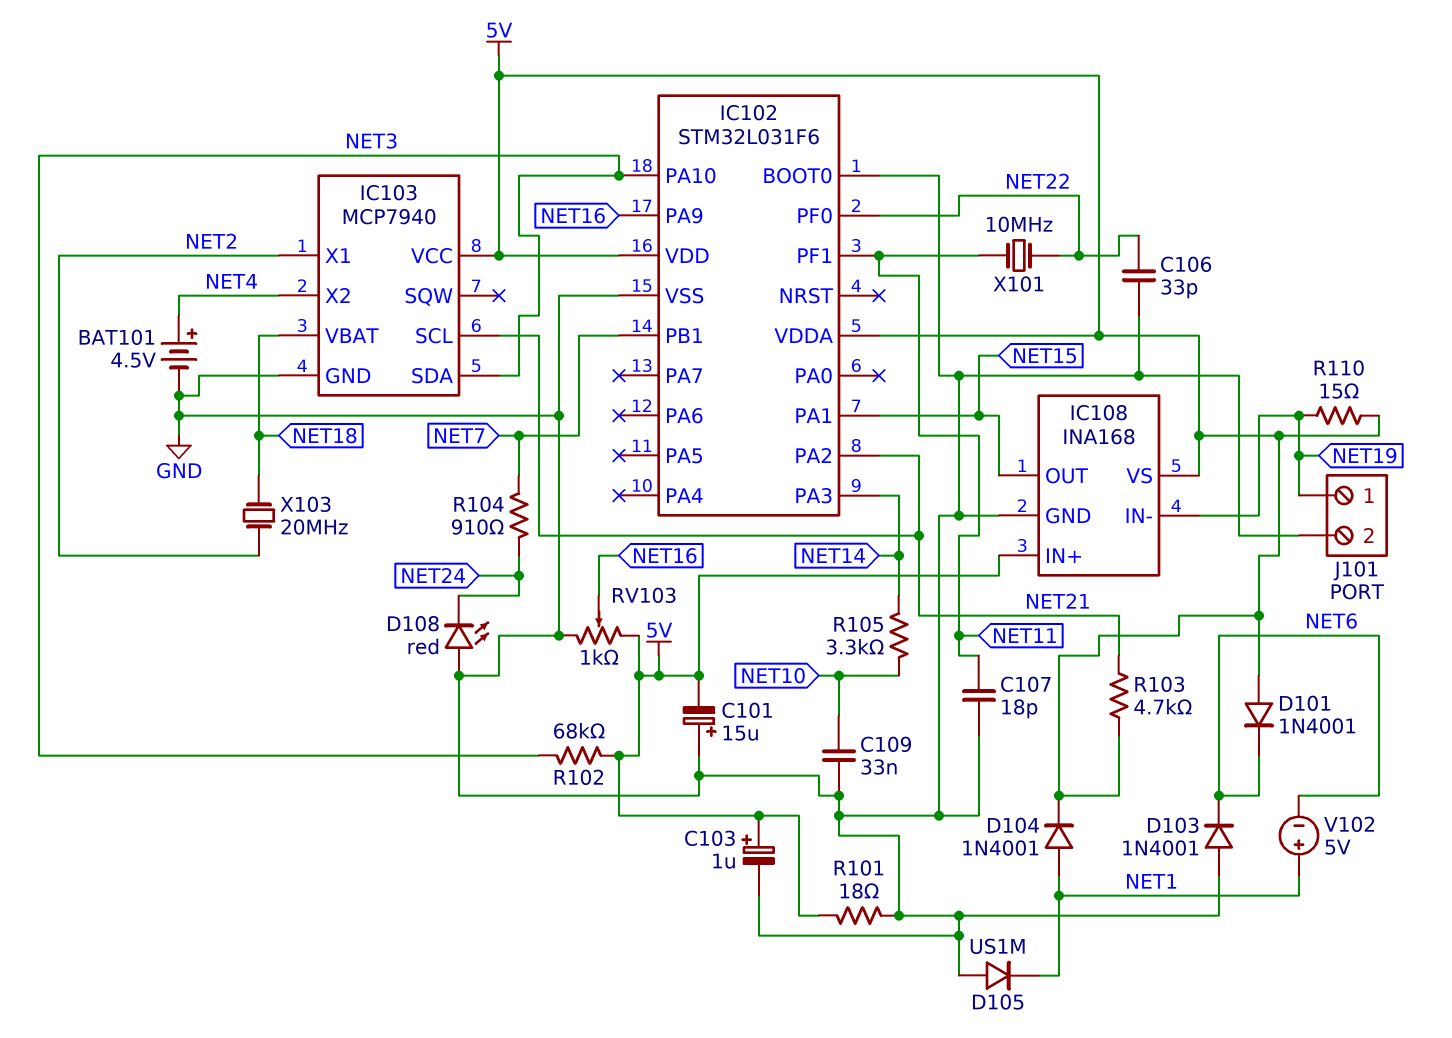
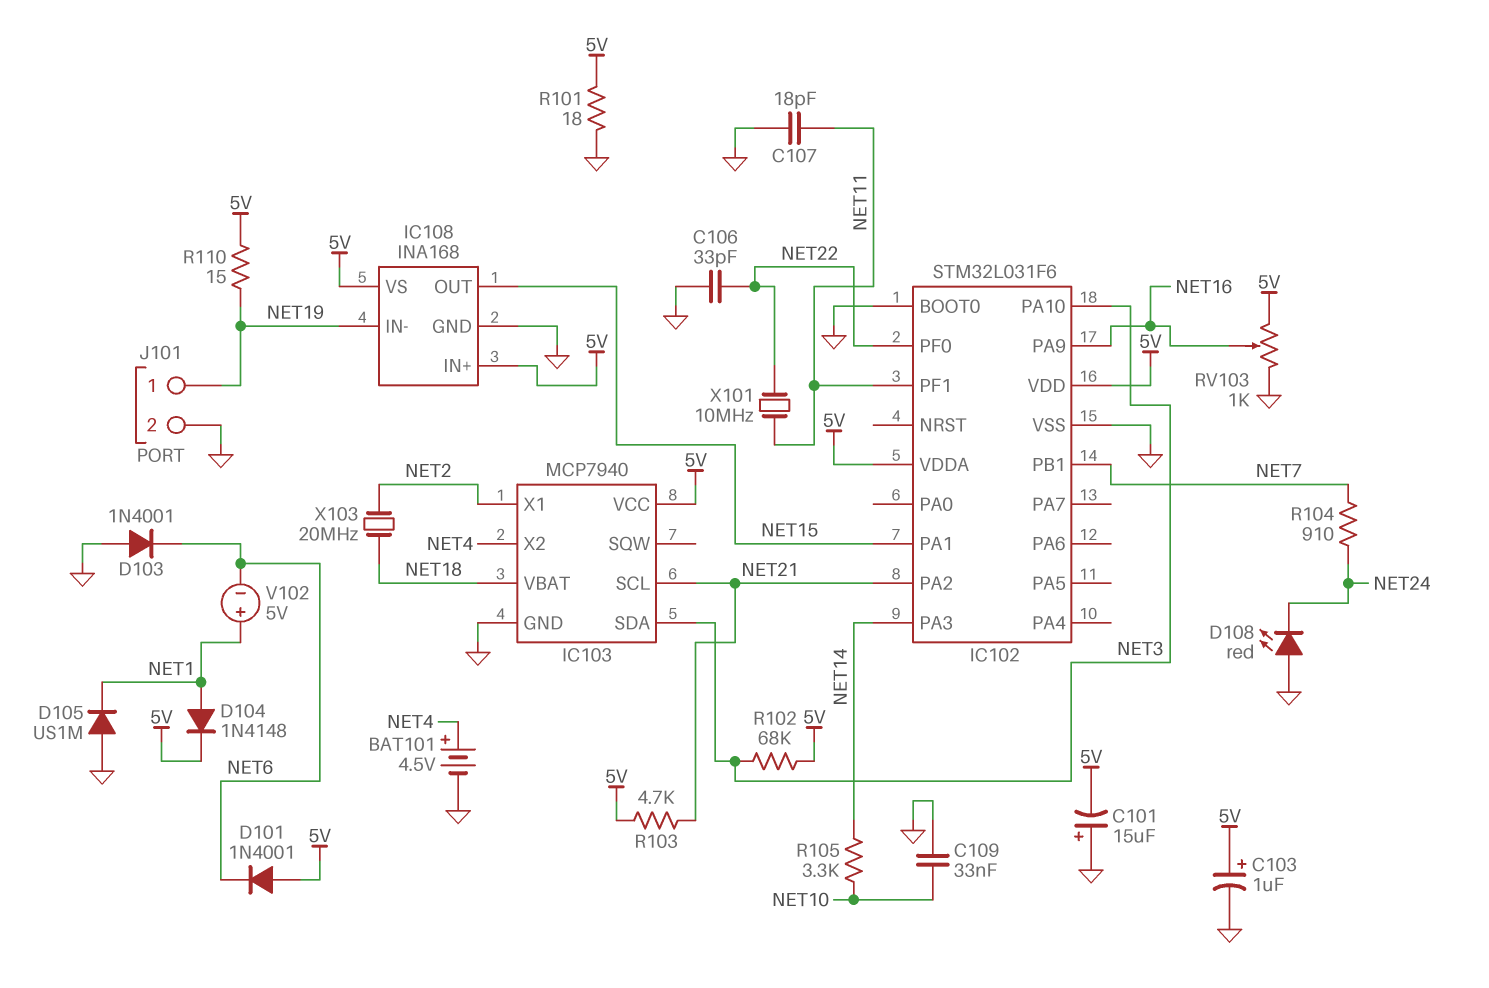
D104: diode 1N4001 (A NET1, K 5V) -> diode 1N4148 (A NET1, K 5V)

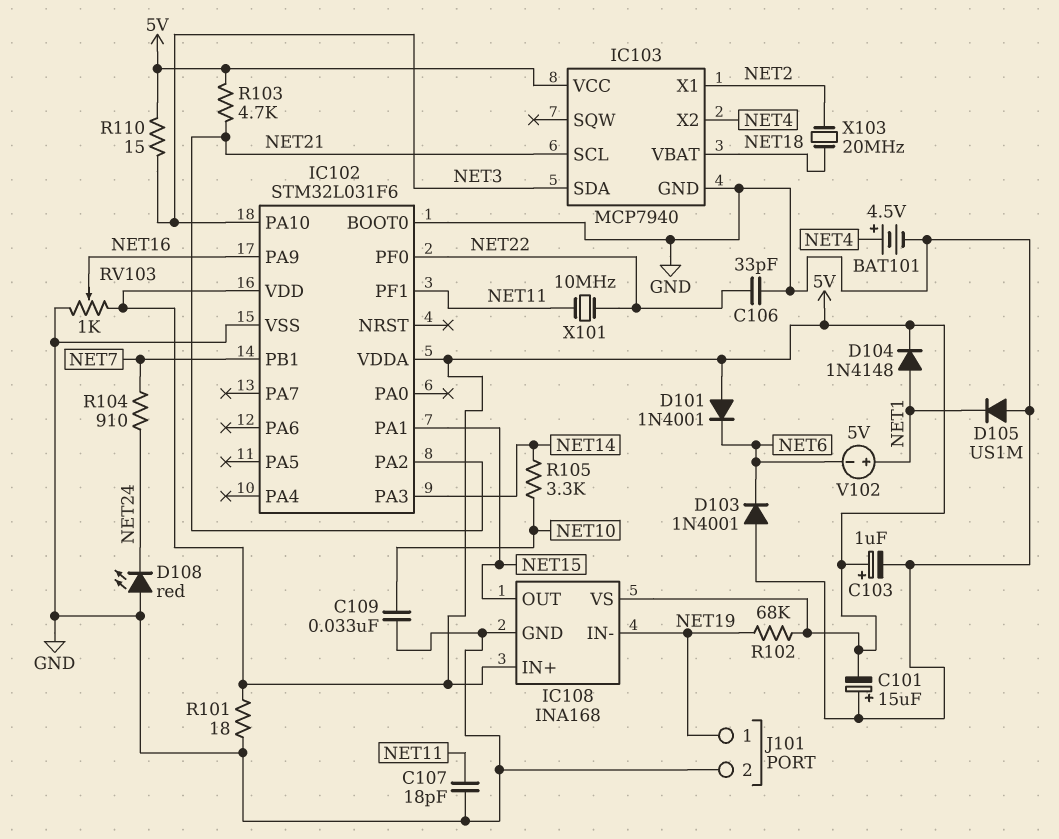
R102: 68k (5V, NET3) -> 68k (5V, NET19)
R110: 15 (5V, NET19) -> 15 (5V, NET3)

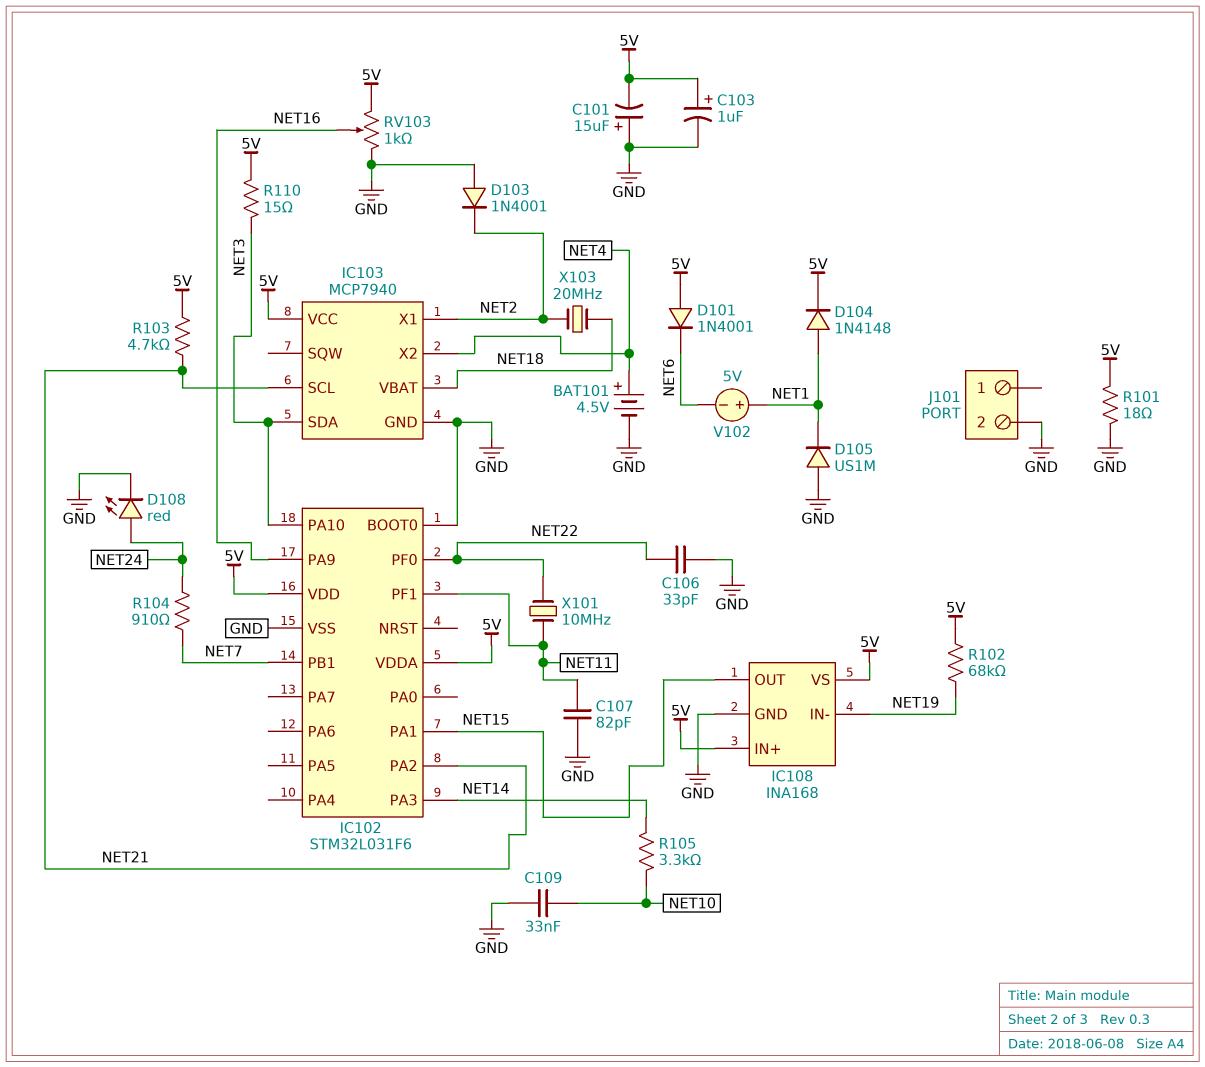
C107: 18pF (GND, NET11) -> 82pF (GND, NET11)
D103: diode 1N4001 (A GND, K NET6) -> diode 1N4001 (A GND, K NET2)
D108: LED red (A GND, K NET24) -> LED red (A NET24, K GND)
J101 pin 1: NET19 -> none

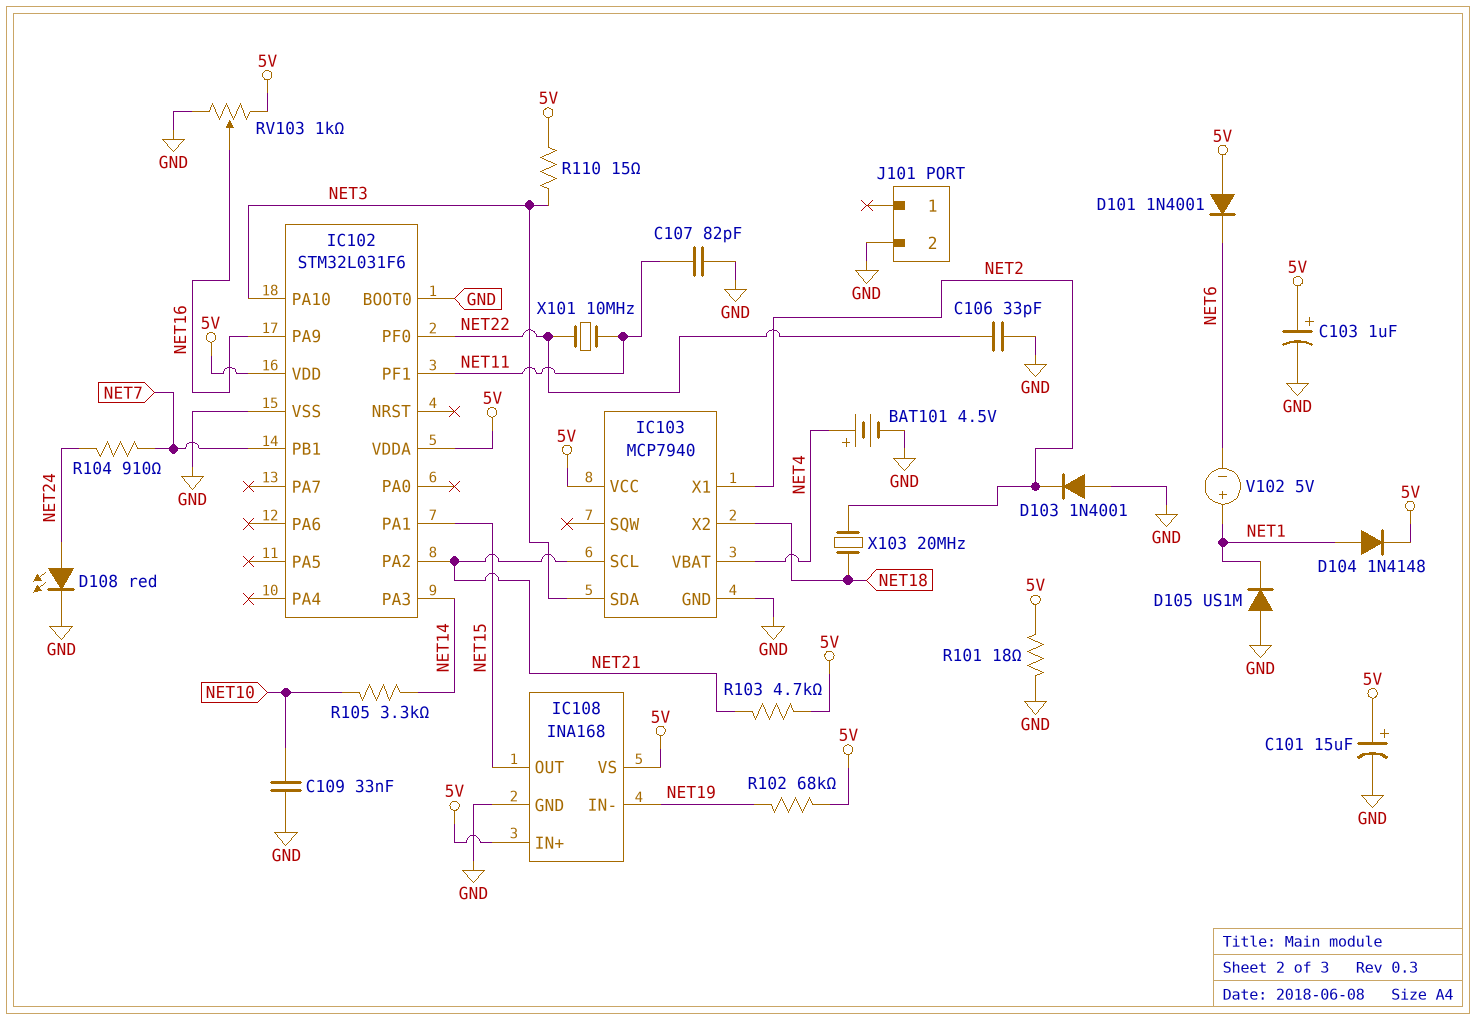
C101: 15uF (plus GND, minus 5V) -> 15uF (plus 5V, minus GND)
IC103 pin VBAT: NET18 -> NET4
IC103 pin X2: NET4 -> NET18

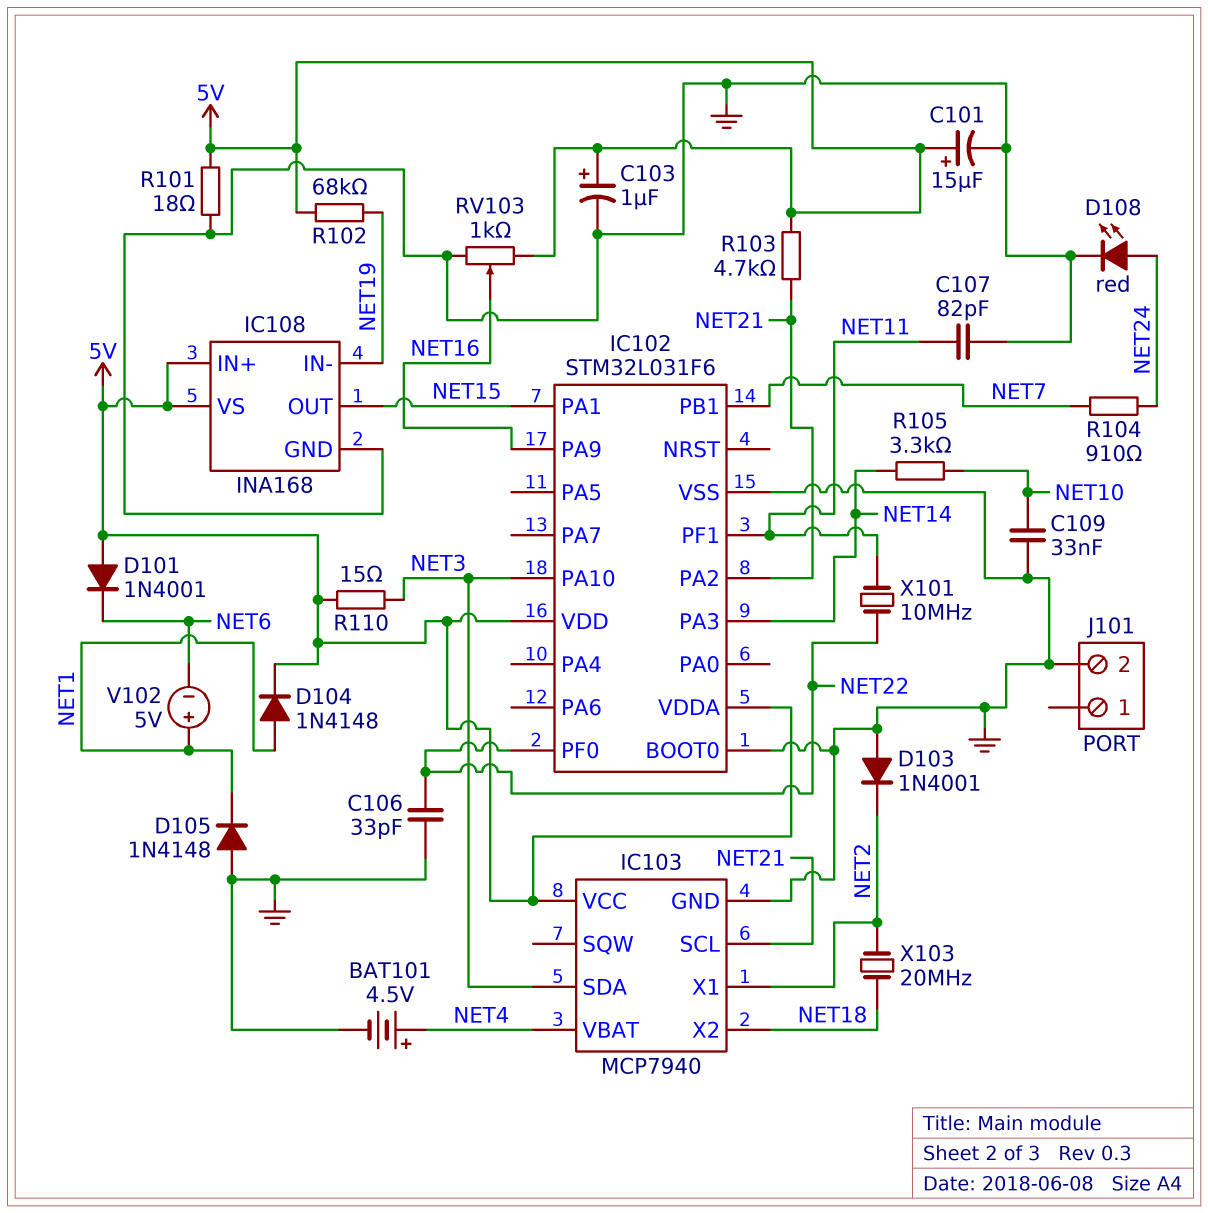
D105: diode US1M (A GND, K NET1) -> diode 1N4148 (A GND, K NET1)

